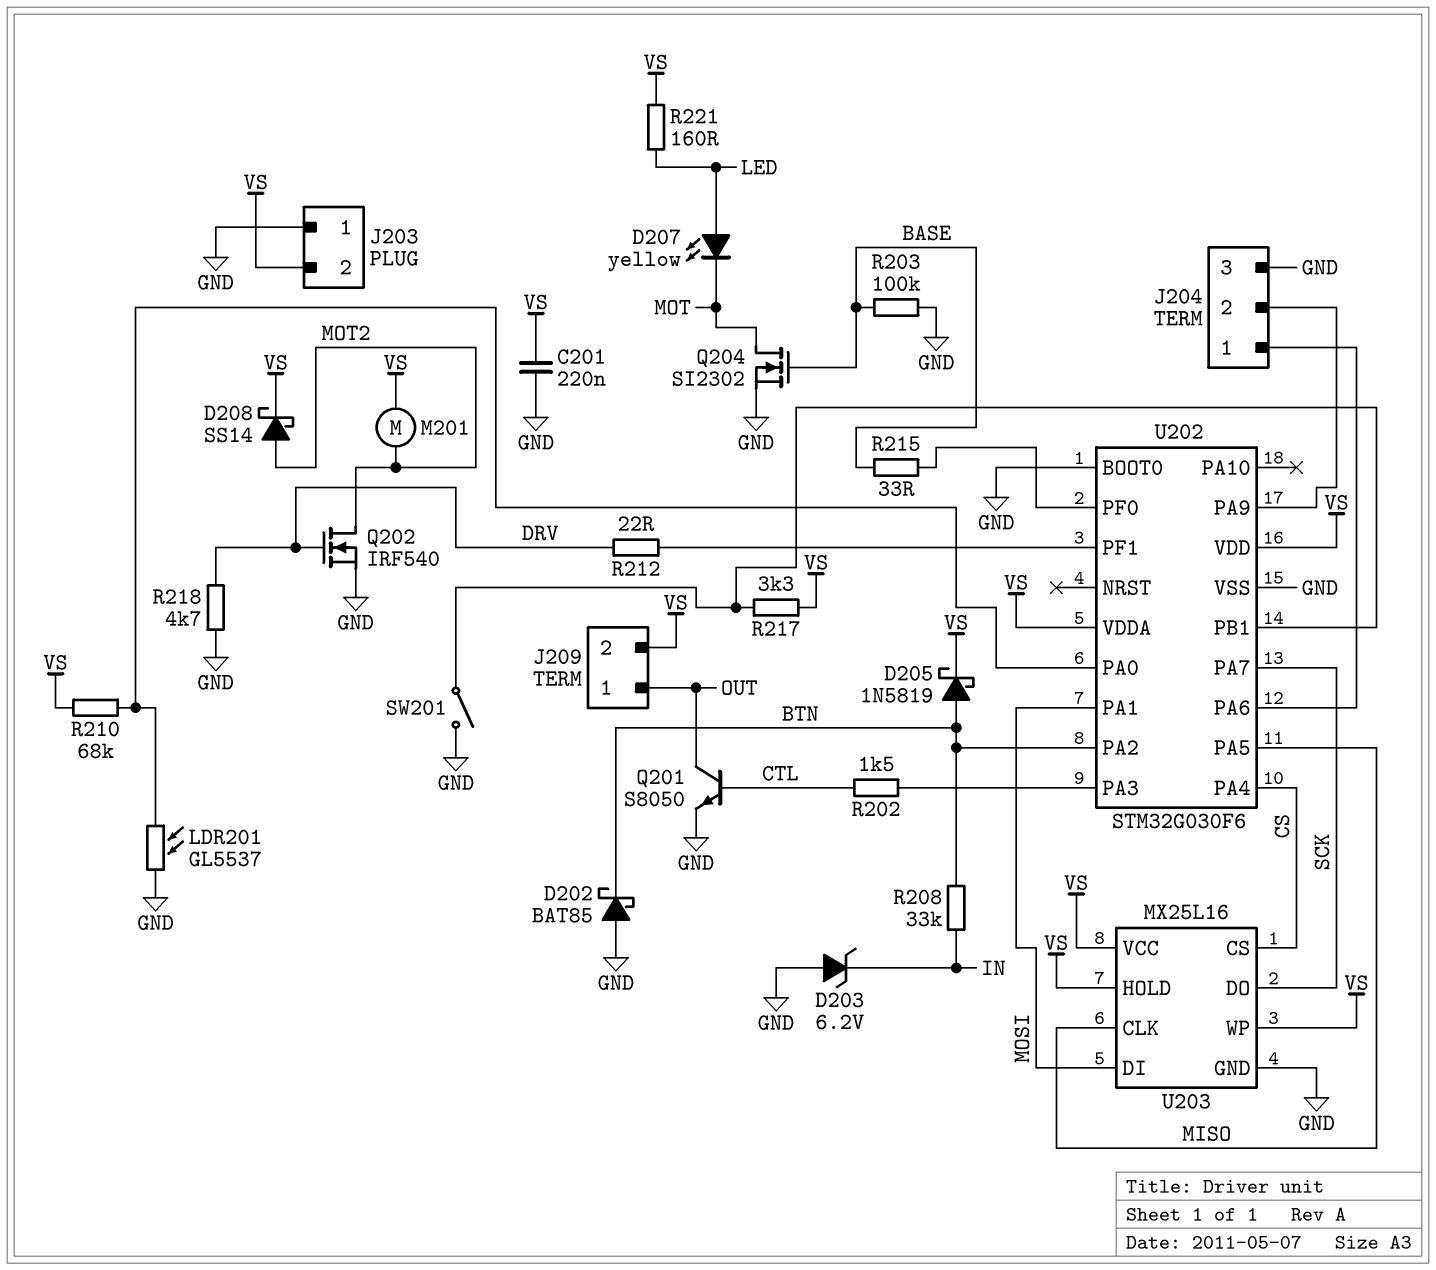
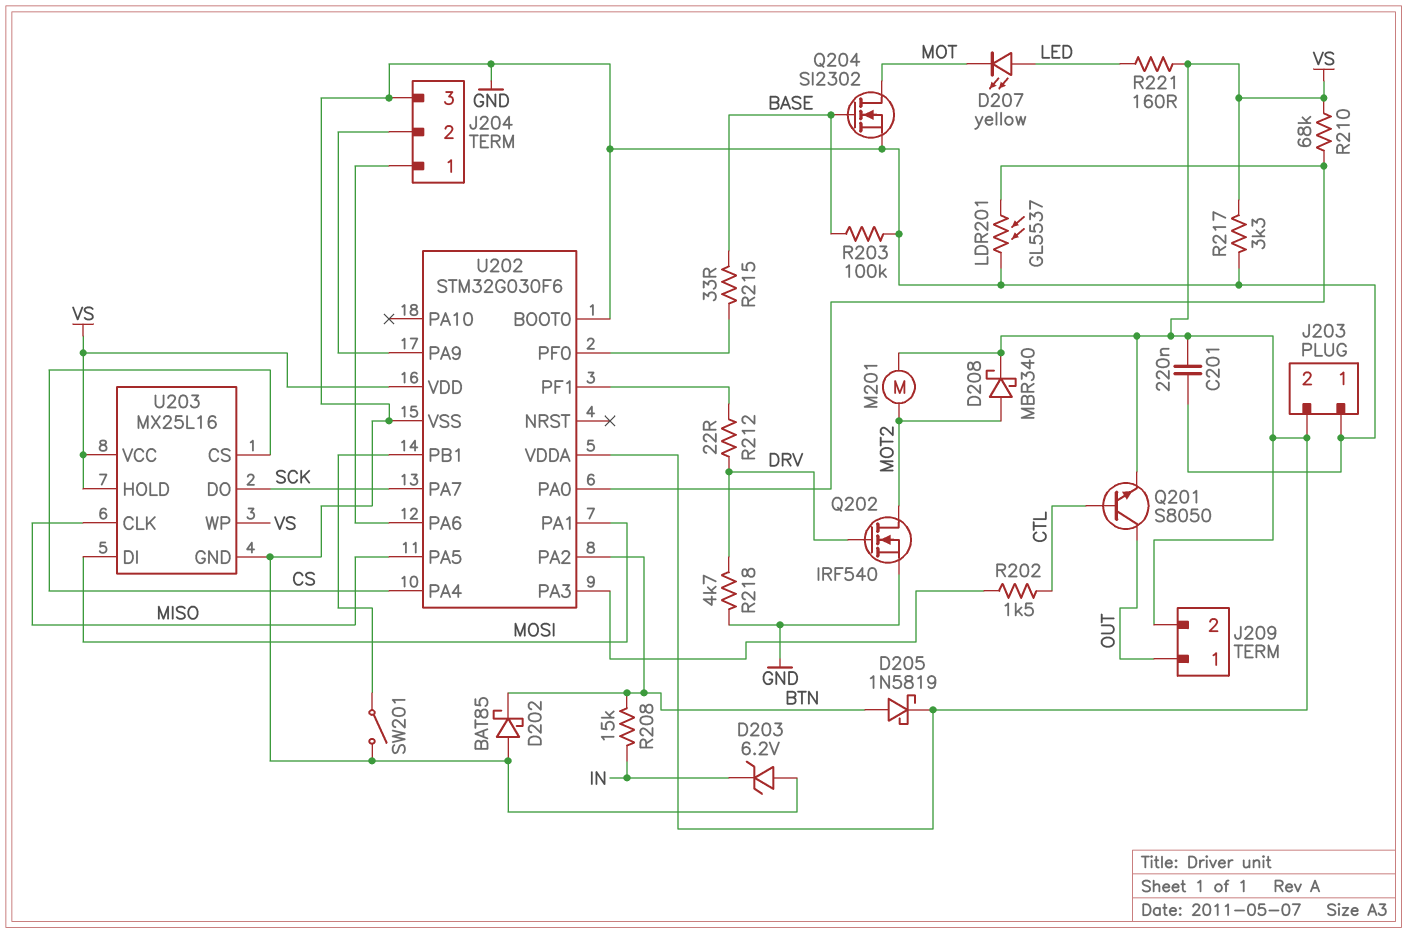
D208: schottky SS14 (A MOT2, K VS) -> schottky MBR340 (A MOT2, K VS)
Q201: NPN S8050 (B CTL, C OUT, E GND) -> NPN S8050 (B CTL, C OUT, E VS)
R208: 33k (BTN, IN) -> 15k (BTN, IN)
R217: 3.3k (U202/PB1, VS) -> 3.3k (GND, VS)

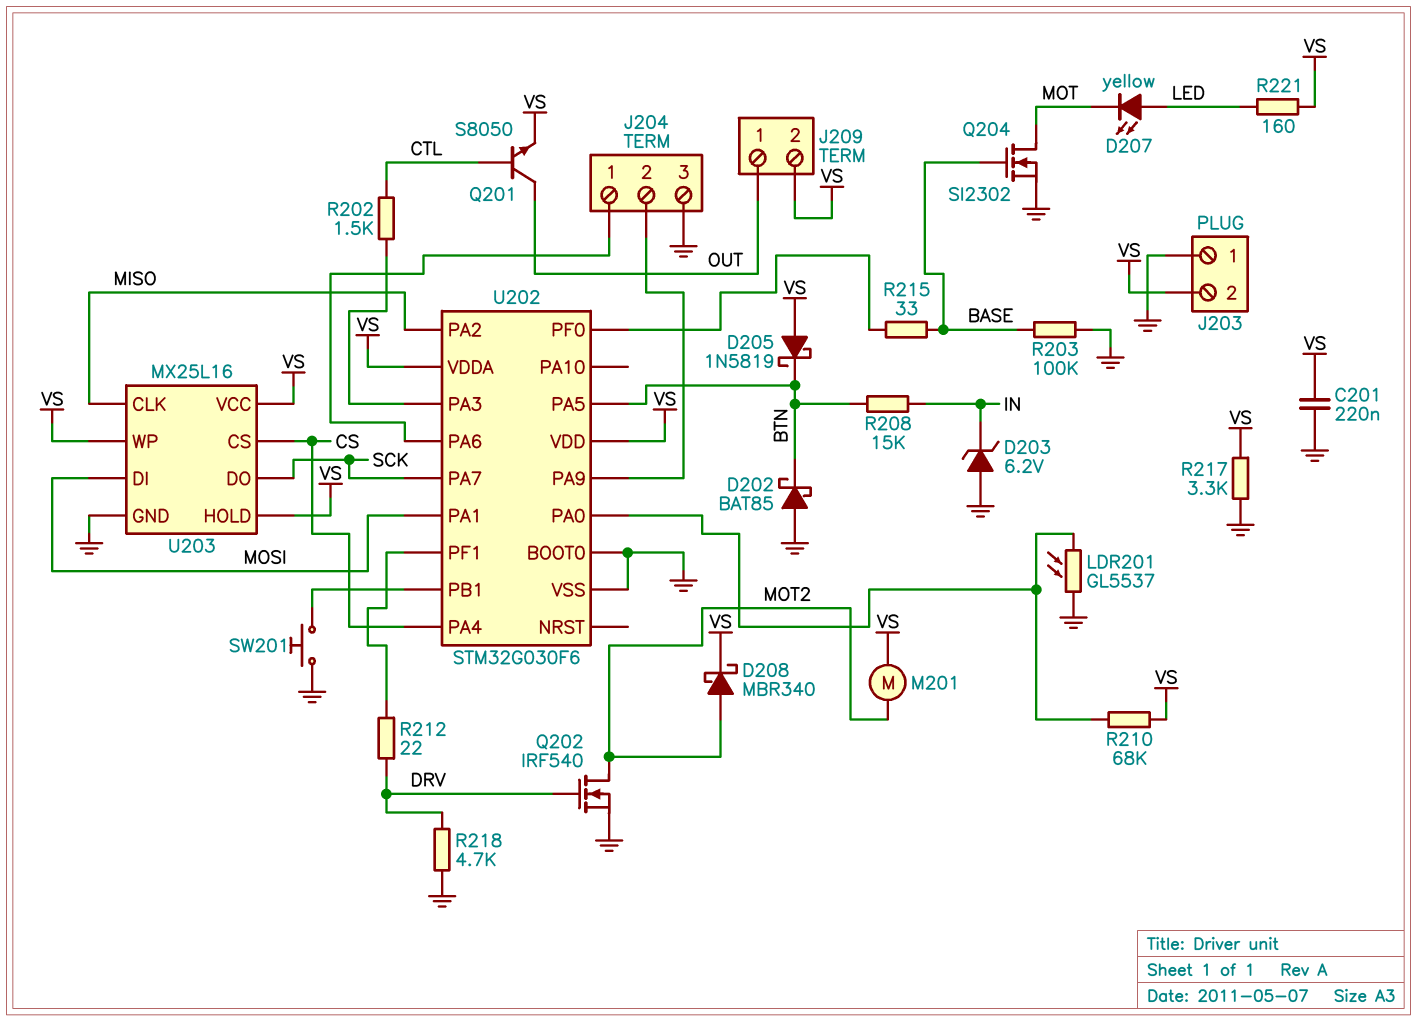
D205: schottky 1N5819 (A BTN, K VS) -> schottky 1N5819 (A VS, K BTN)
SW201: switch (GND, U202/PB1) -> button (GND, U202/PB1)
U202 pin PA2: BTN -> MISO
U202 pin PA5: MISO -> BTN

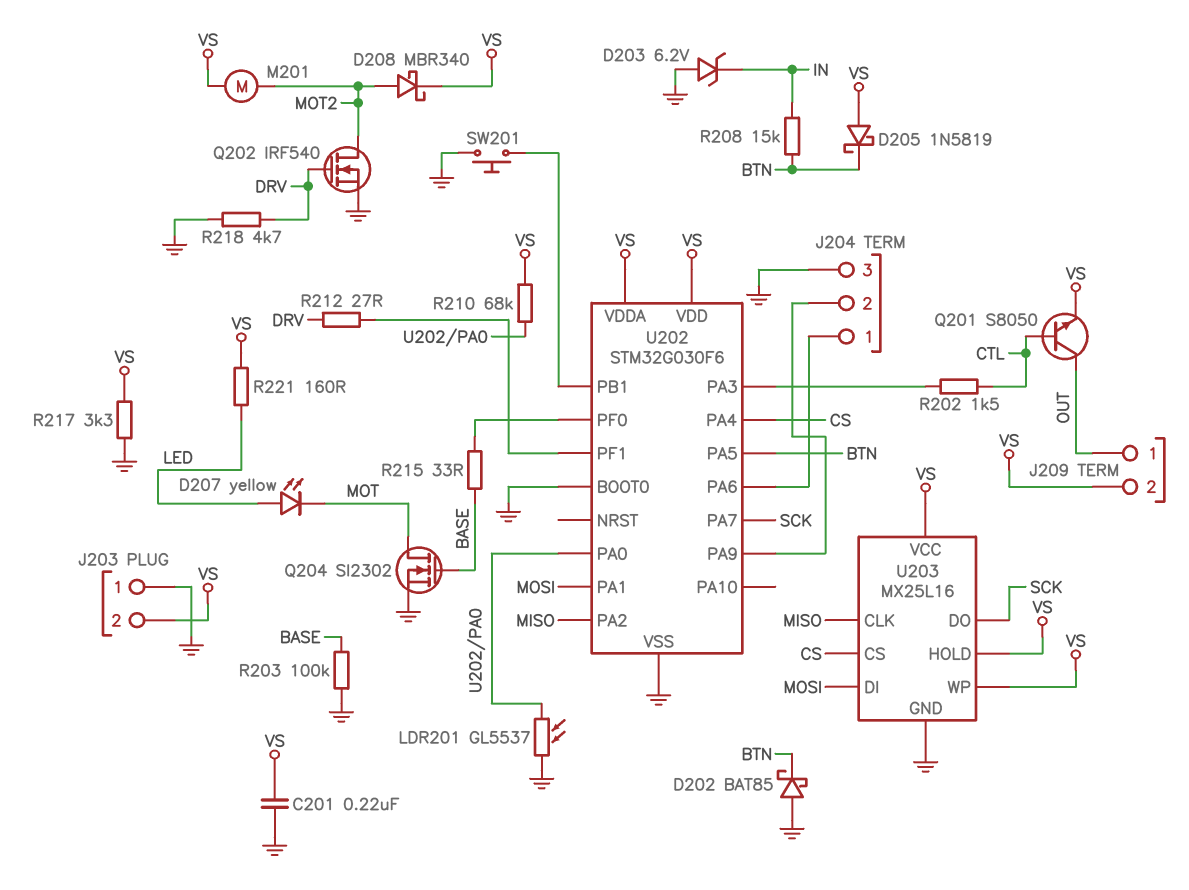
R212: 22 (DRV, U202/PF1) -> 27 (DRV, U202/PF1)

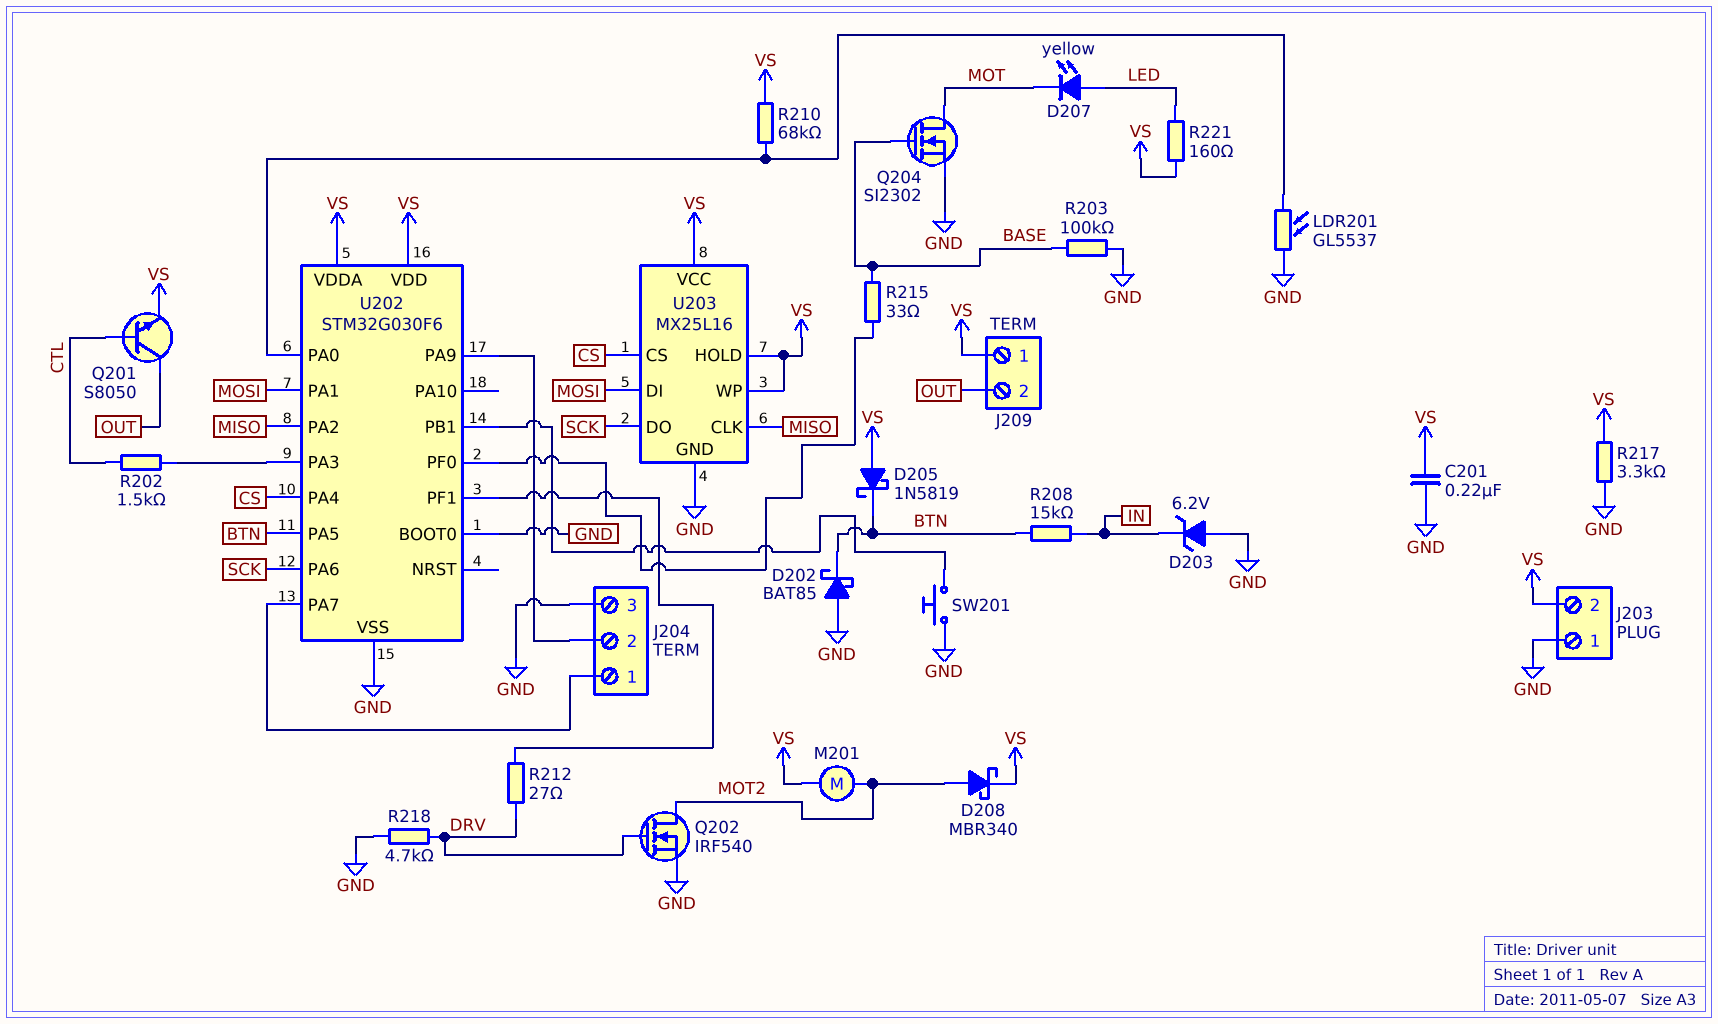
J209 pin 1: OUT -> VS
J209 pin 2: VS -> OUT
U202 pin PA6: J204/1 -> SCK
U202 pin PA7: SCK -> J204/1

